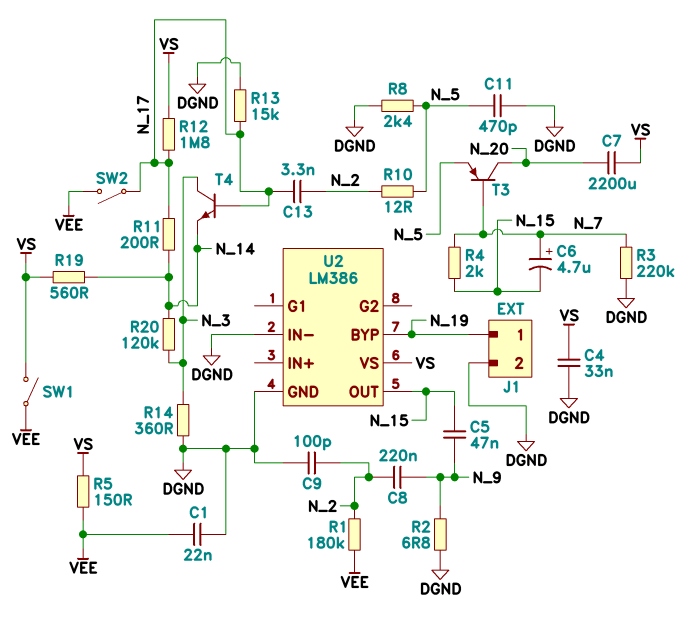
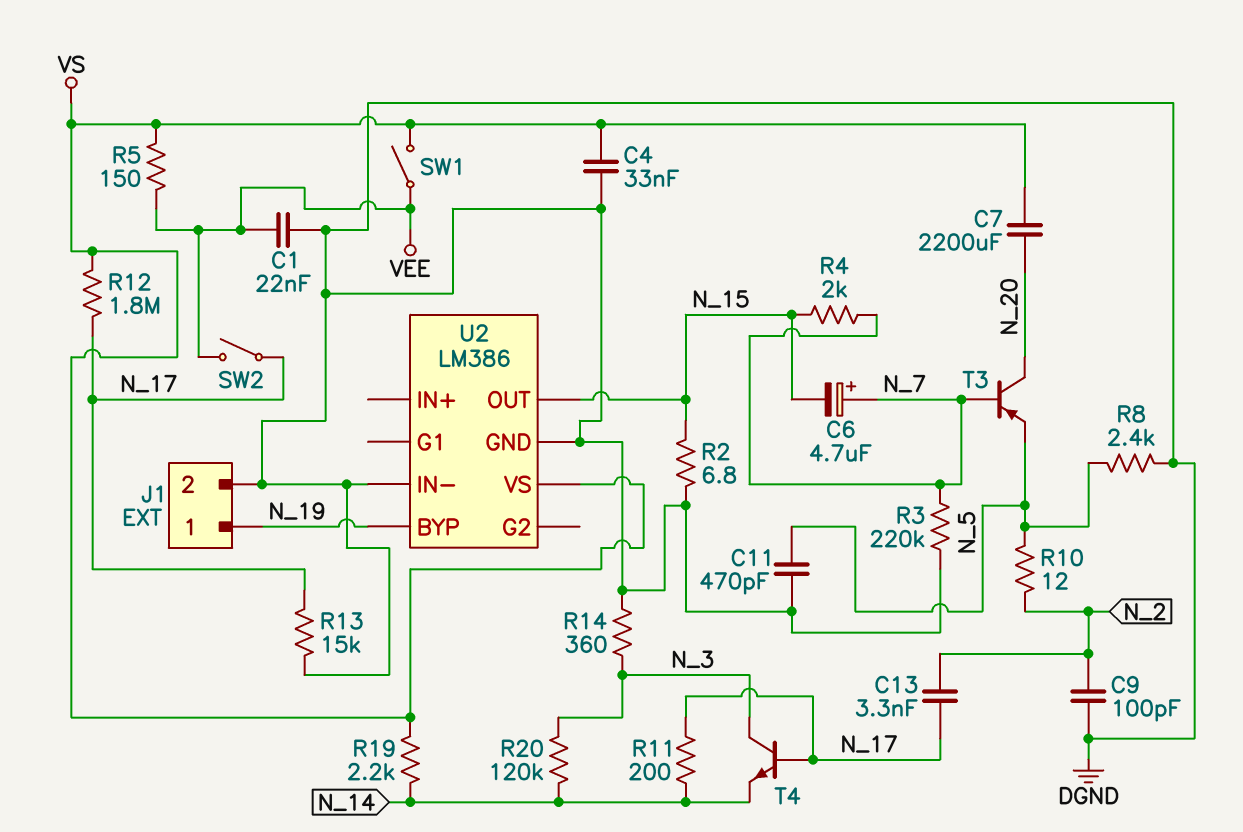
C5: 47nF (N_9, N_15) -> none
C8: 220nF (N_2, N_9) -> none
R1: 180k (N_2, VEE) -> none
R2: 6.8 (DGND, N_9) -> 6.8 (DGND, N_15)
R19: 560 (N_14, VS) -> 2.2k (N_14, VS)

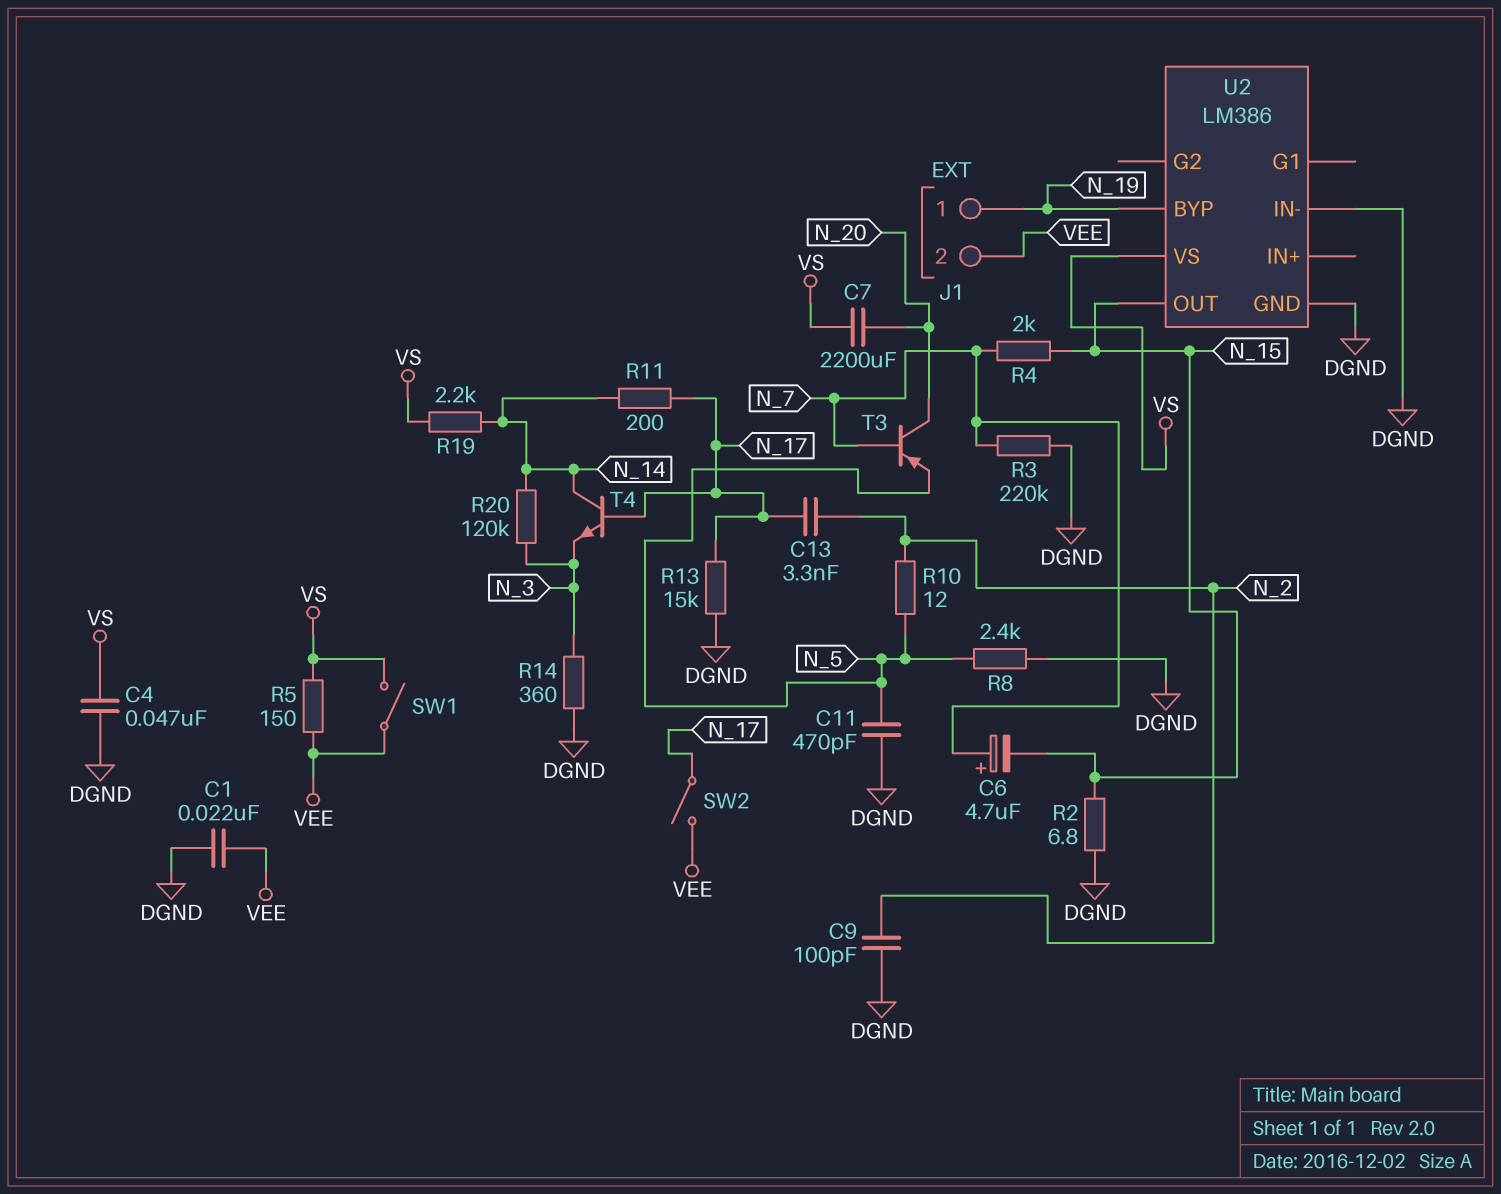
C4: 33nF (DGND, VS) -> 47nF (DGND, VS)
J1 pin 2: DGND -> VEE
R12: 1.8M (N_17, VS) -> none
T4: NPN (B N_17, C N_3, E N_14) -> NPN (B N_17, C N_14, E N_3)

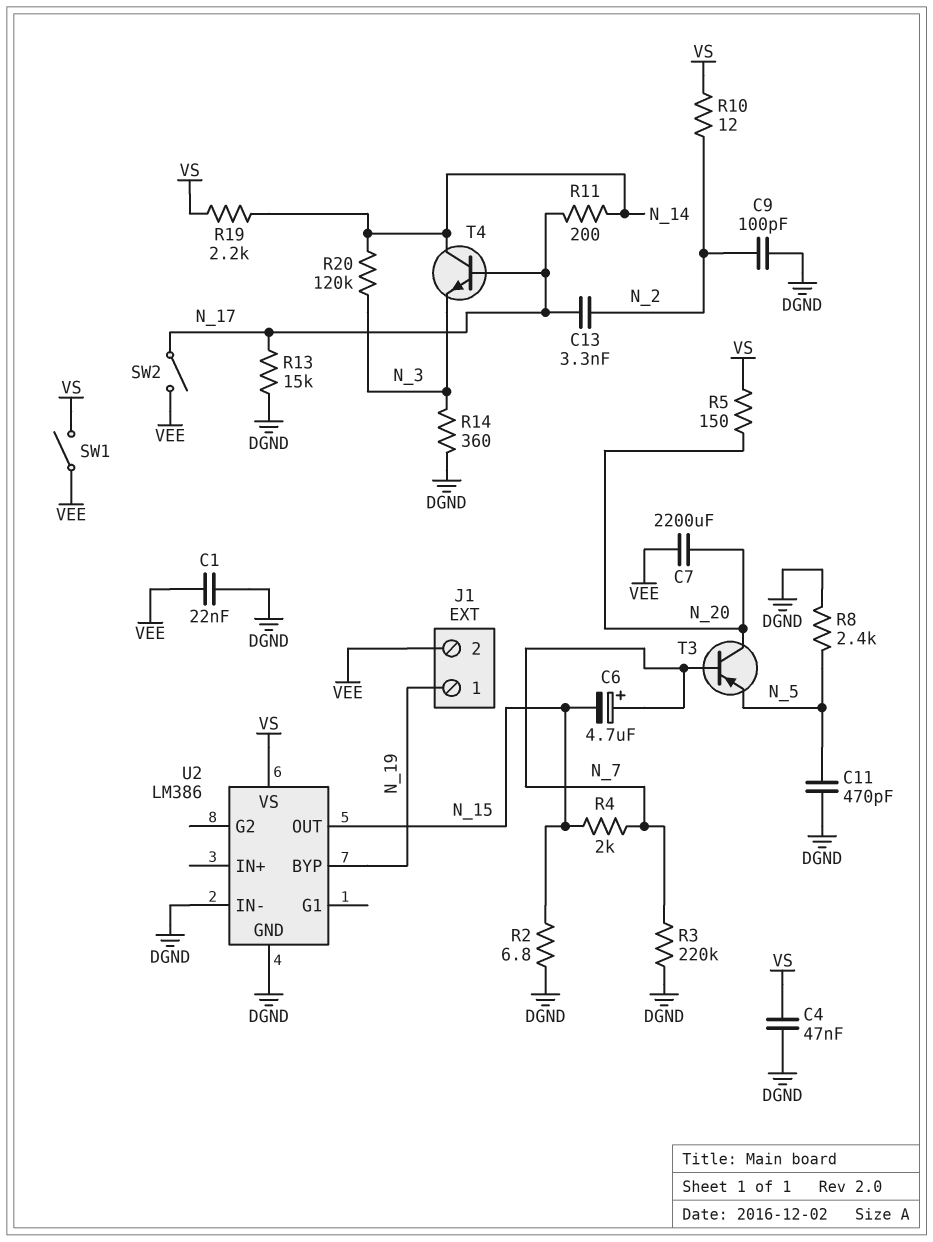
C7: 2200uF (N_20, VS) -> 2200uF (N_20, VEE)
R5: 150 (VEE, VS) -> 150 (N_20, VS)
R10: 12 (N_2, N_5) -> 12 (N_2, VS)

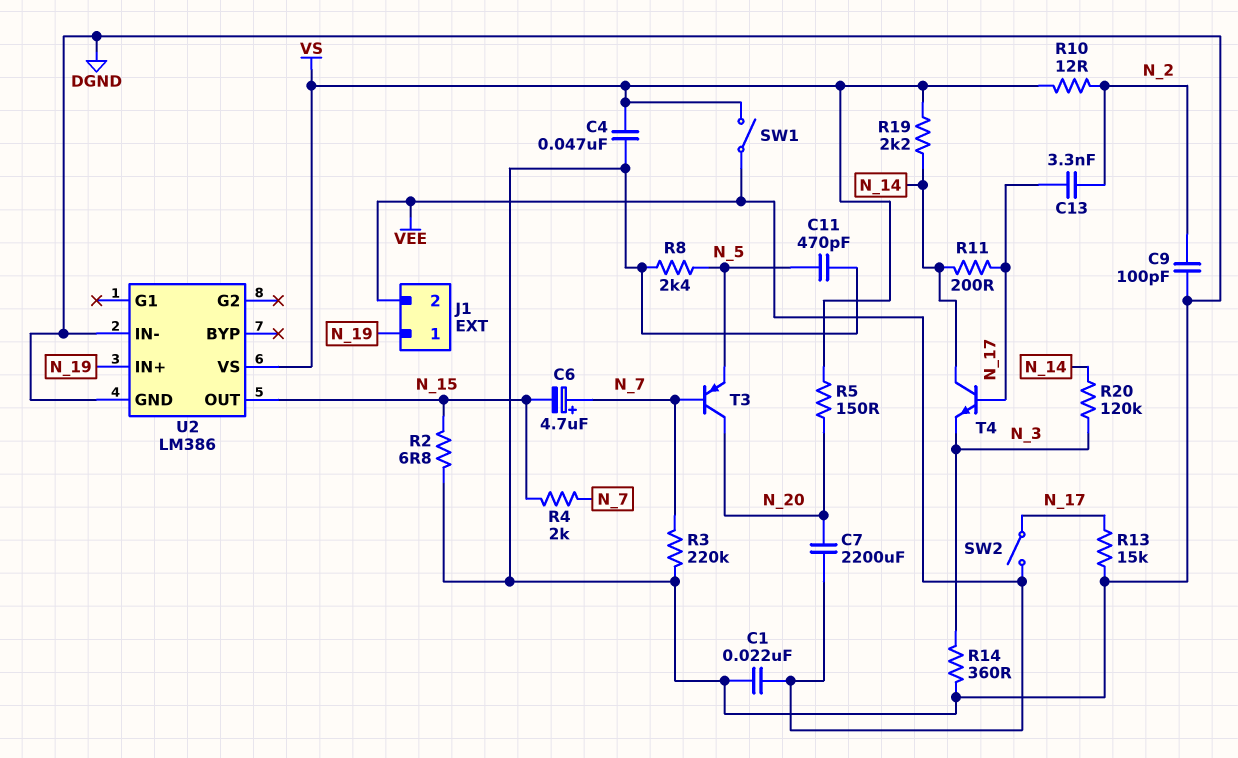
U2 pin BYP: N_19 -> none
U2 pin IN+: none -> N_19

